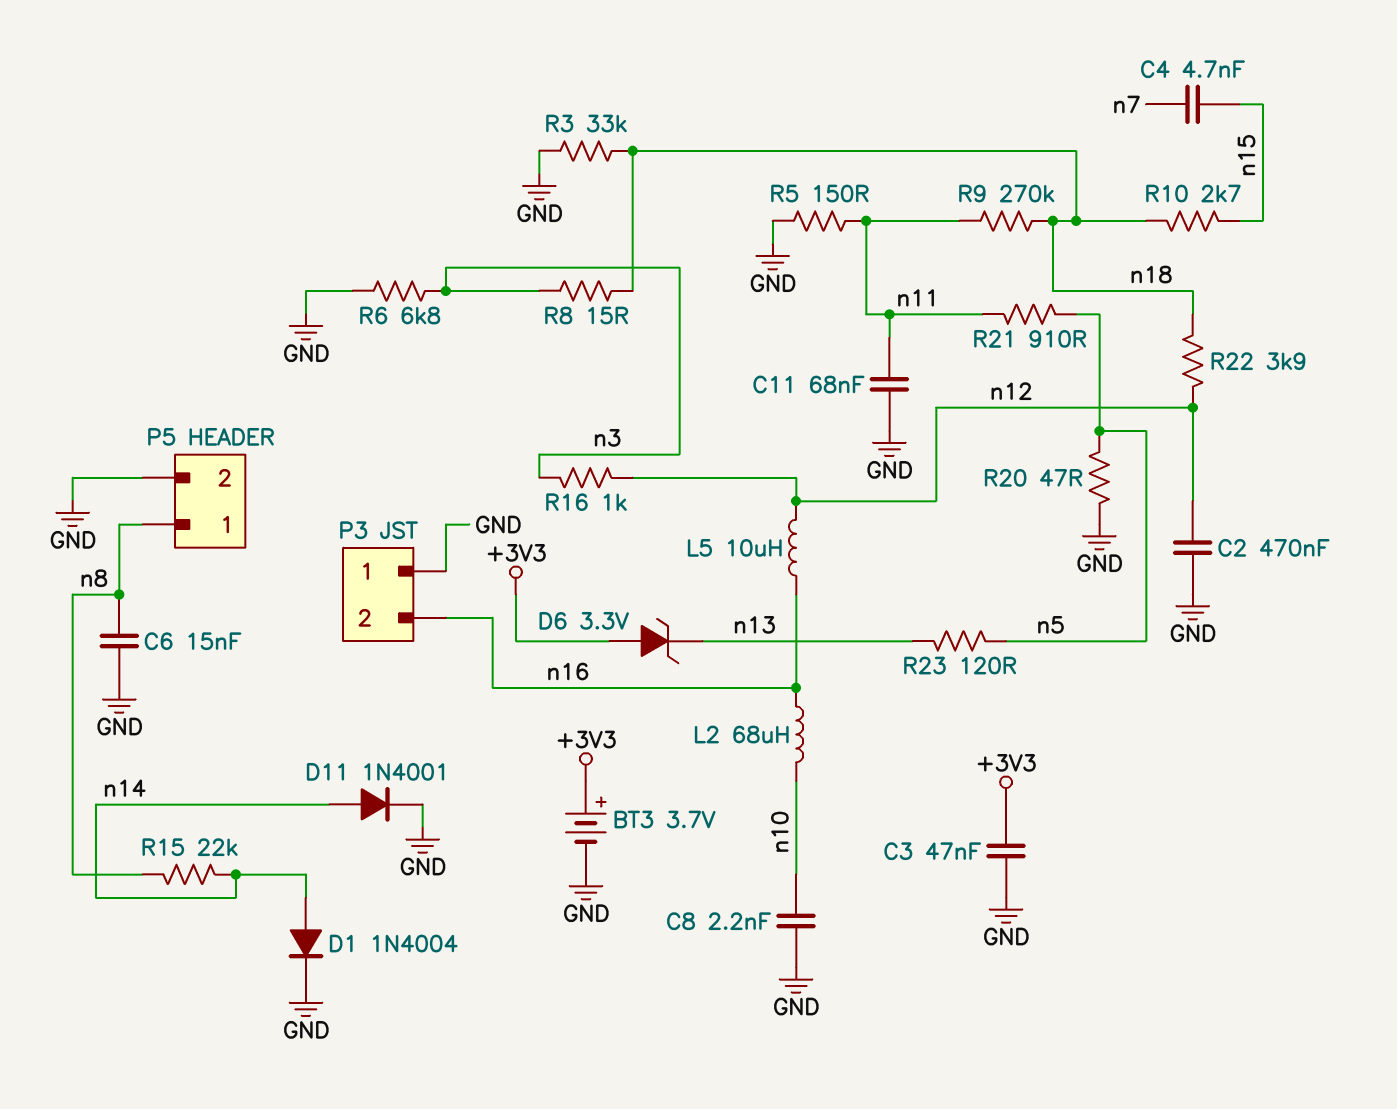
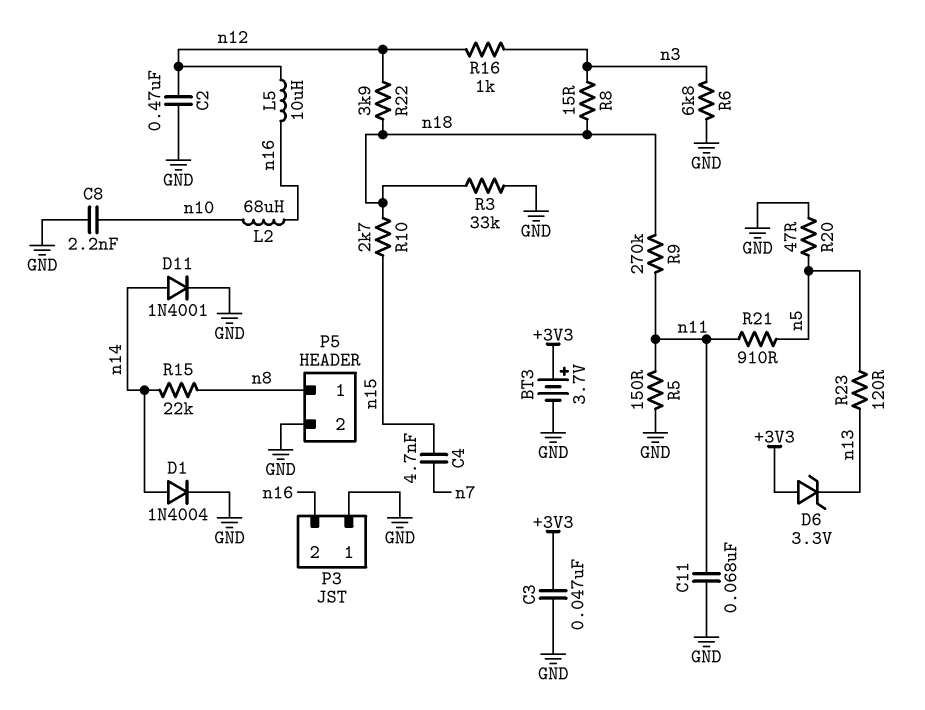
C6: 15nF (GND, n8) -> none

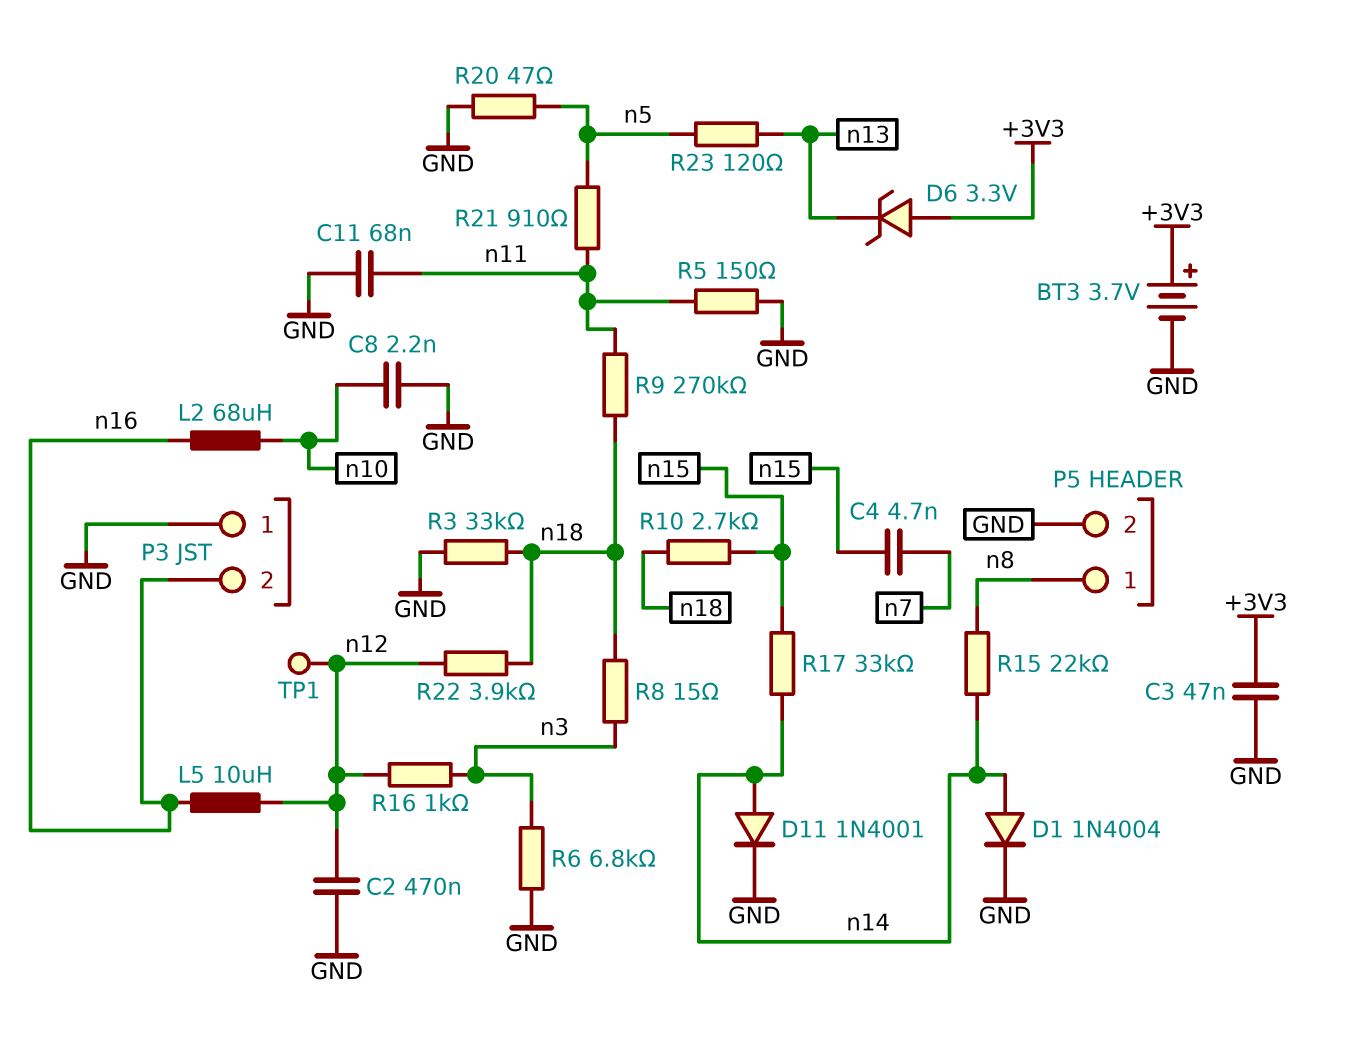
R17: none -> 33k (n14, n15)
TP1: none -> test point (n12)

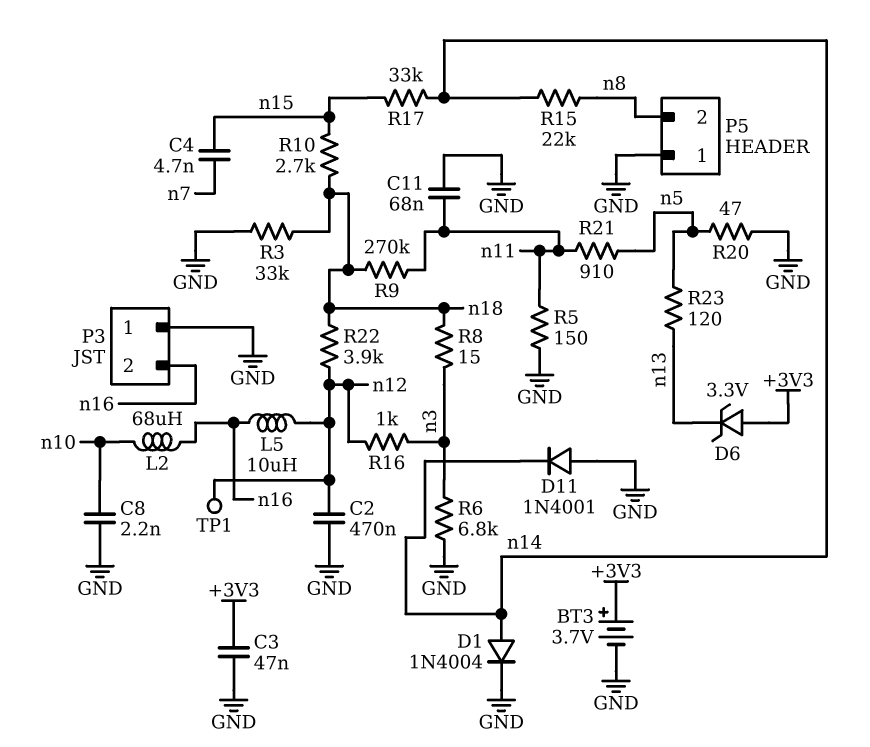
D11: diode 1N4001 (A n14, K GND) -> diode 1N4001 (A GND, K n14)
P5 pin 1: n8 -> GND
P5 pin 2: GND -> n8

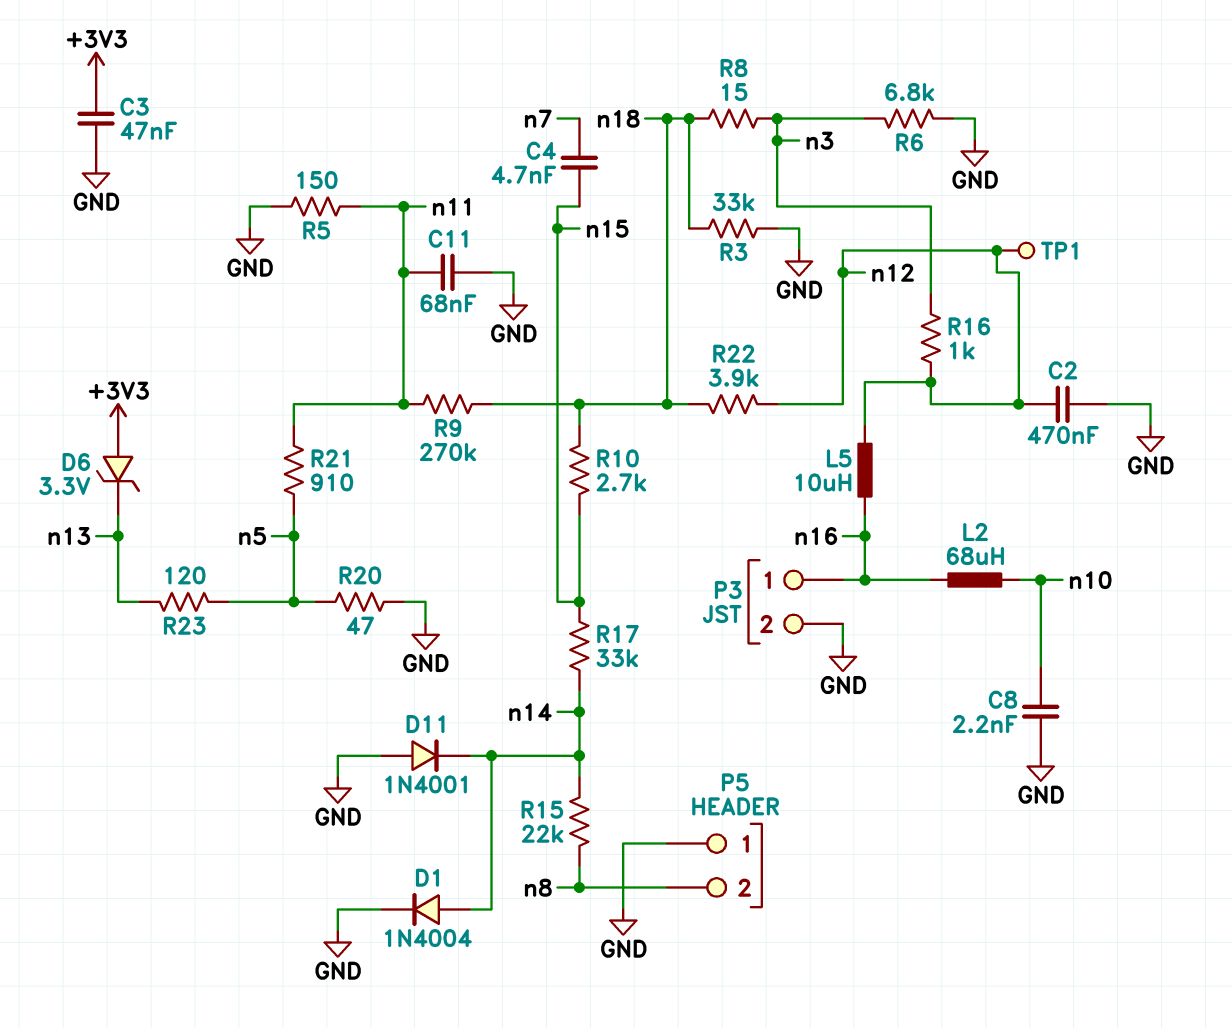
BT3: 3.7V (plus +3V3, minus GND) -> none
P3 pin 1: GND -> n16
P3 pin 2: n16 -> GND

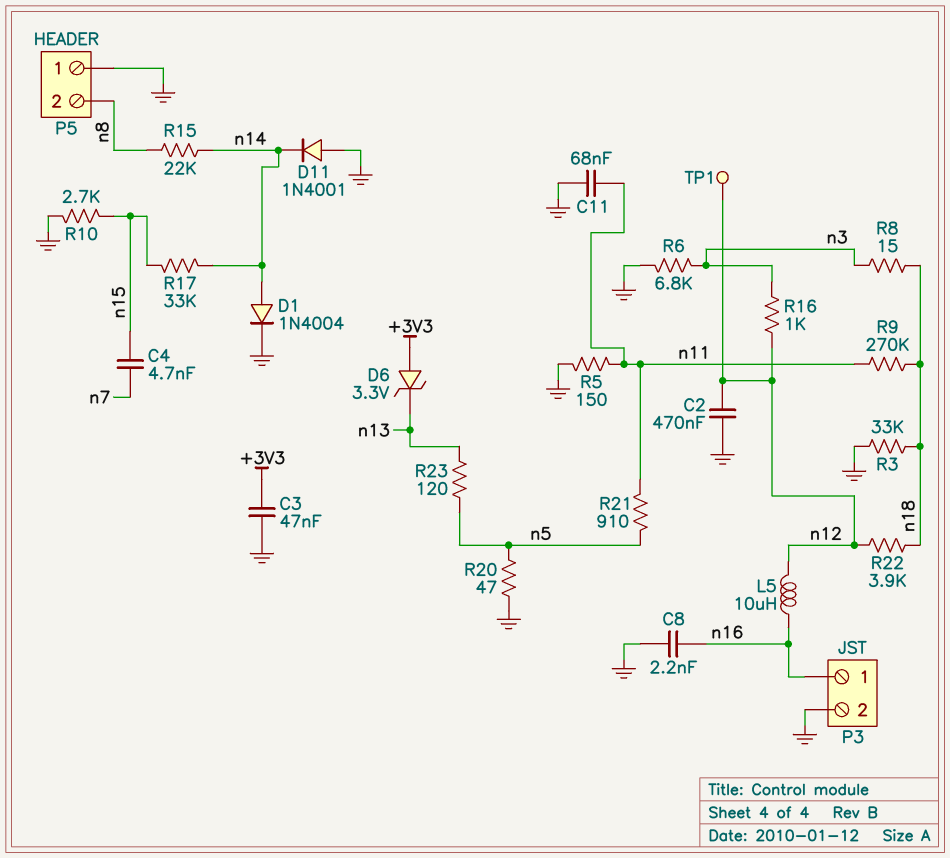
C8: 2.2nF (GND, n10) -> 2.2nF (GND, n16)
L2: 68uH (n10, n16) -> none
R10: 2.7k (n15, n18) -> 2.7k (GND, n15)

